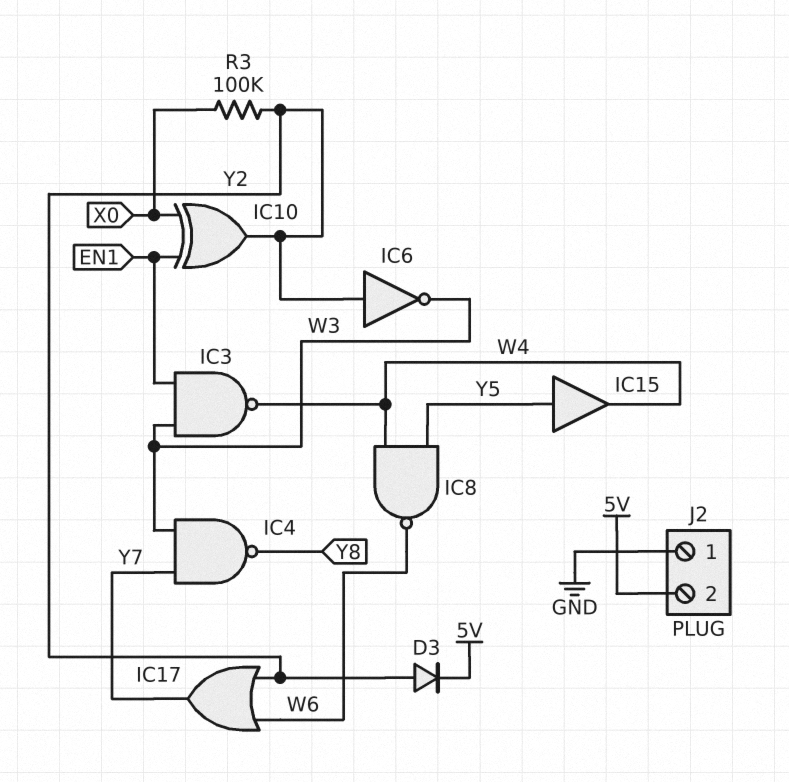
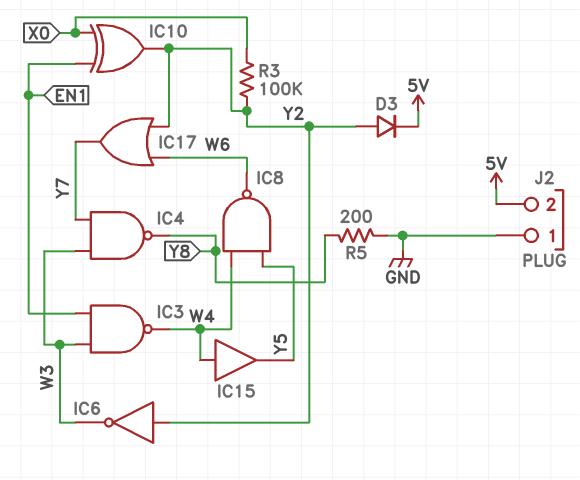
IC15: buffer (in Y5, out W4) -> buffer (in W4, out Y5)
R5: none -> 200 (GND, Y8)

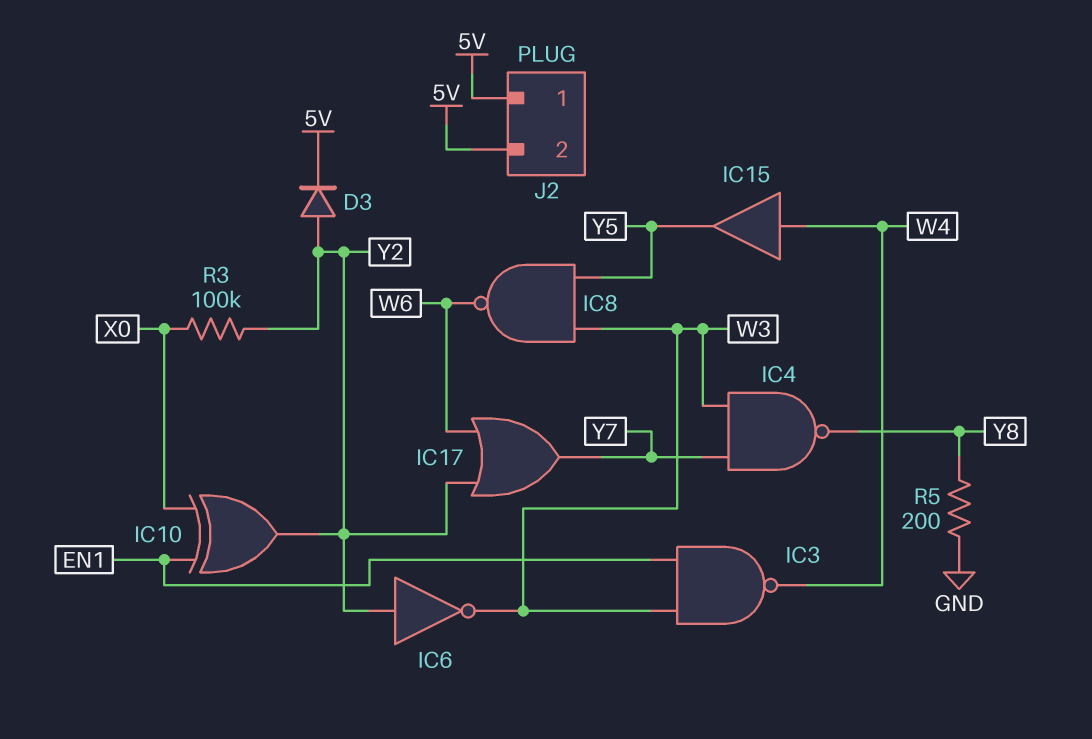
IC8: NAND (in W4, in Y5, out W6) -> NAND (in W3, in Y5, out W6)
J2 pin 1: GND -> 5V

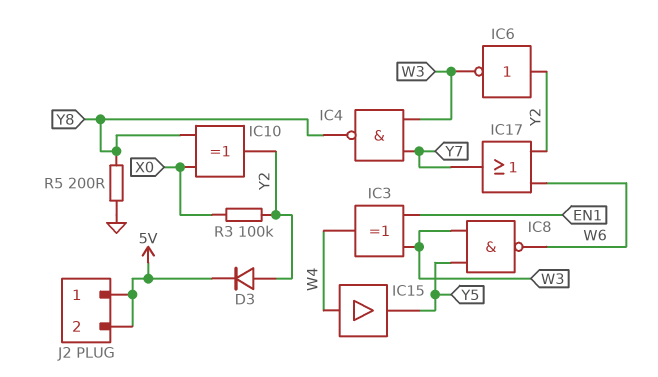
IC3: NAND (in EN1, in W3, out W4) -> XOR (in EN1, in W3, out W4)
IC10: XOR (in EN1, in X0, out Y2) -> XOR (in X0, in Y8, out Y2)

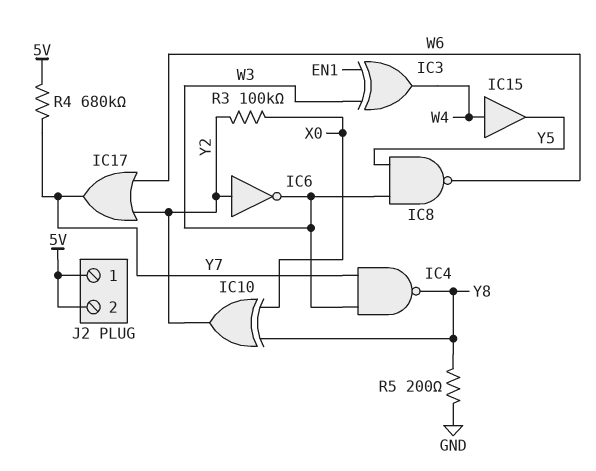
D3: diode (A Y2, K 5V) -> none
R4: none -> 680k (5V, Y7)

